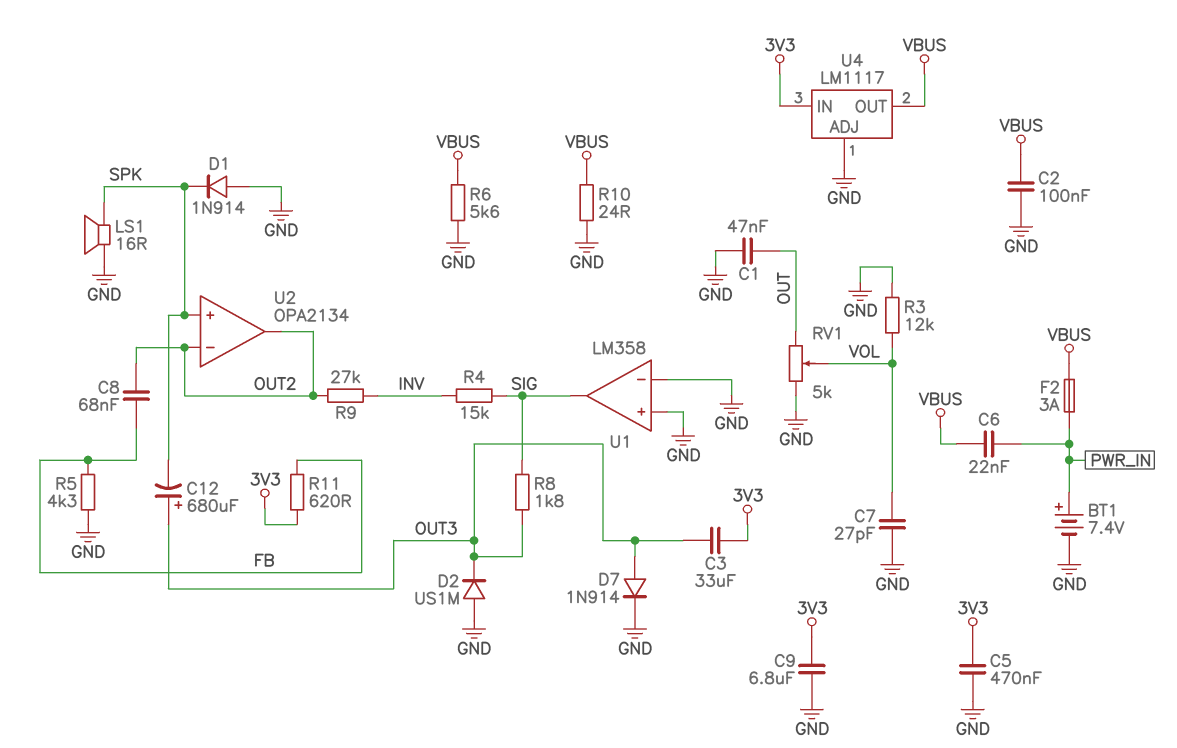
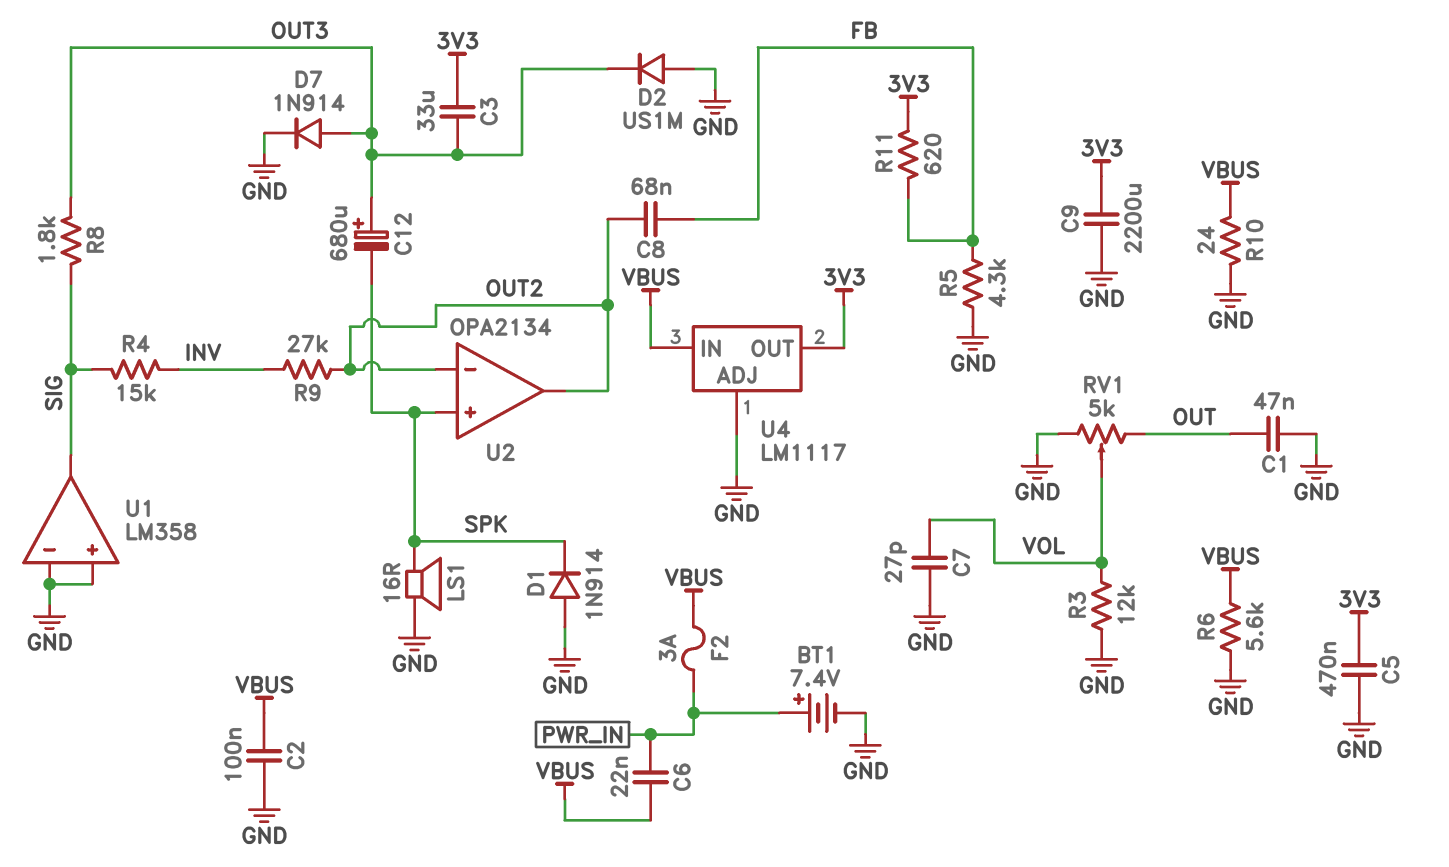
C9: 6.8uF (3V3, GND) -> 2200uF (3V3, GND)
U4 pin IN: 3V3 -> VBUS
U4 pin OUT: VBUS -> 3V3

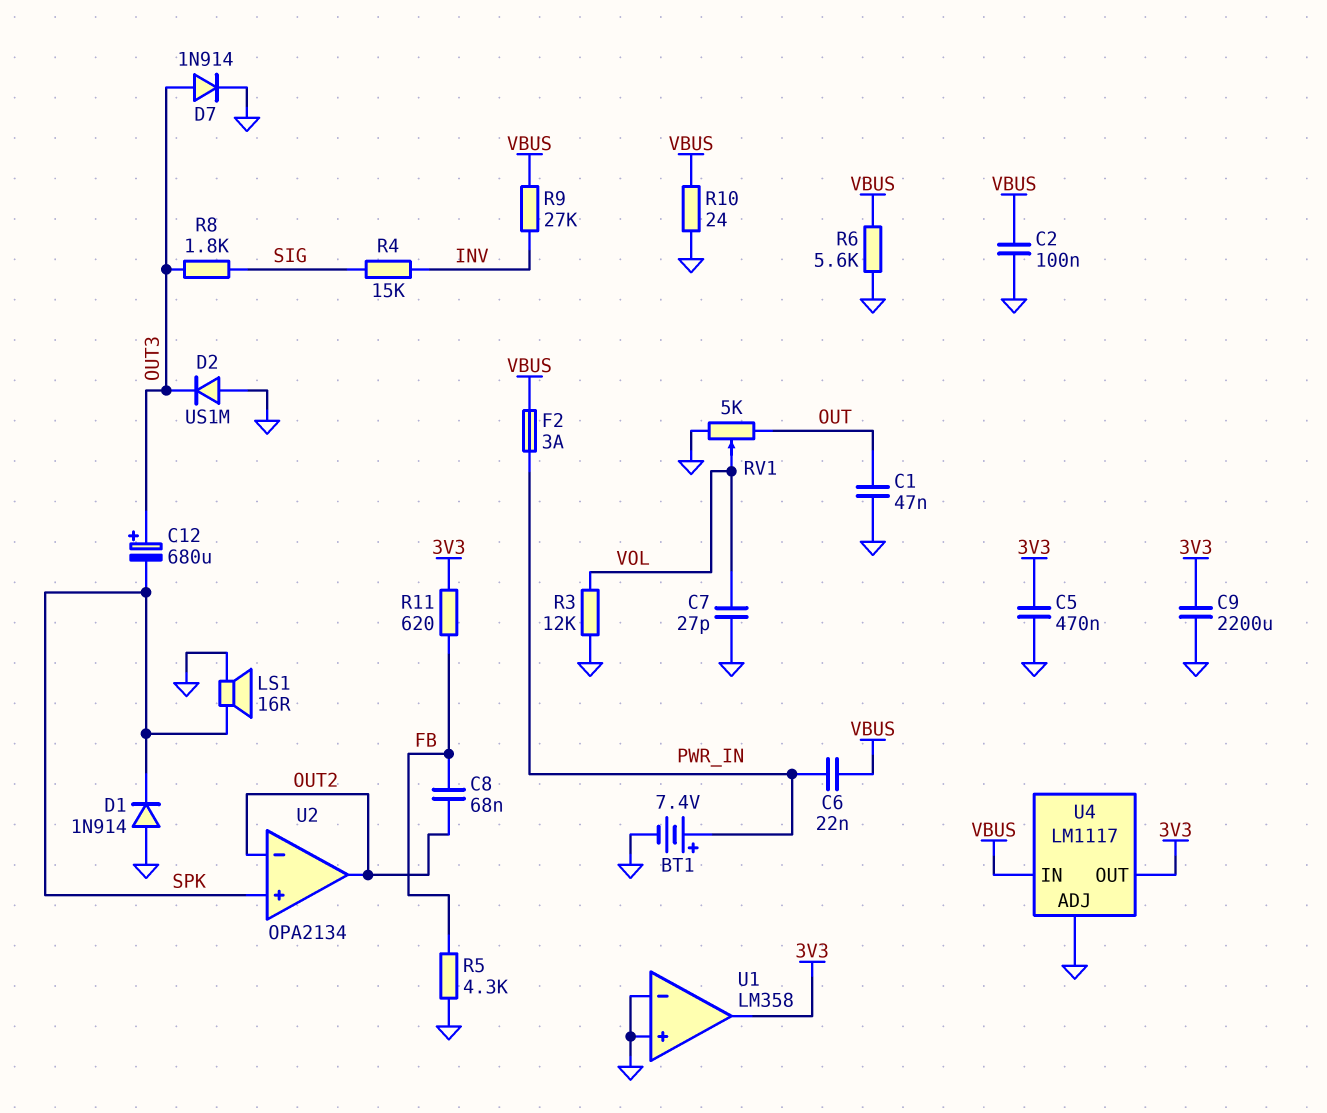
C3: 33uF (3V3, OUT3) -> none
R9: 27k (INV, OUT2) -> 27k (INV, VBUS)
U1 pin out: SIG -> 3V3

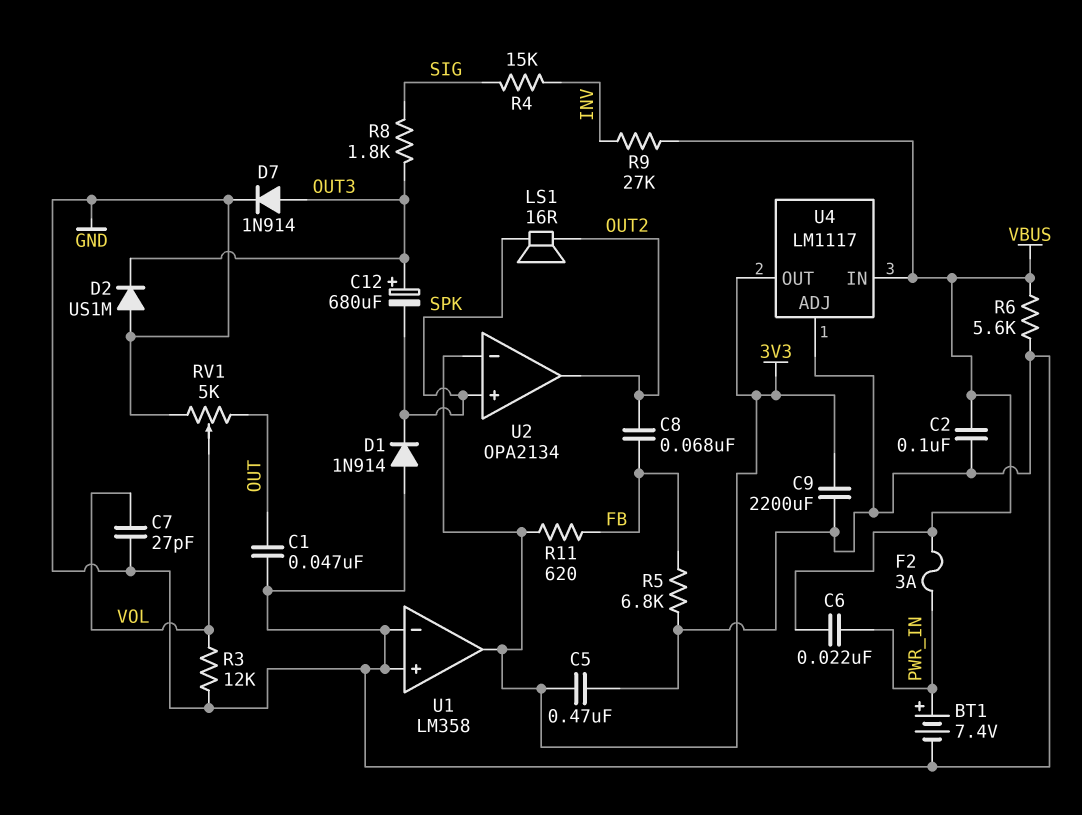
LS1: speaker 16R (GND, SPK) -> speaker 16R (OUT2, SPK)
R5: 4.3k (FB, GND) -> 6.8k (FB, GND)
R10: 24 (GND, VBUS) -> none
U2 pin in-: OUT2 -> 3V3

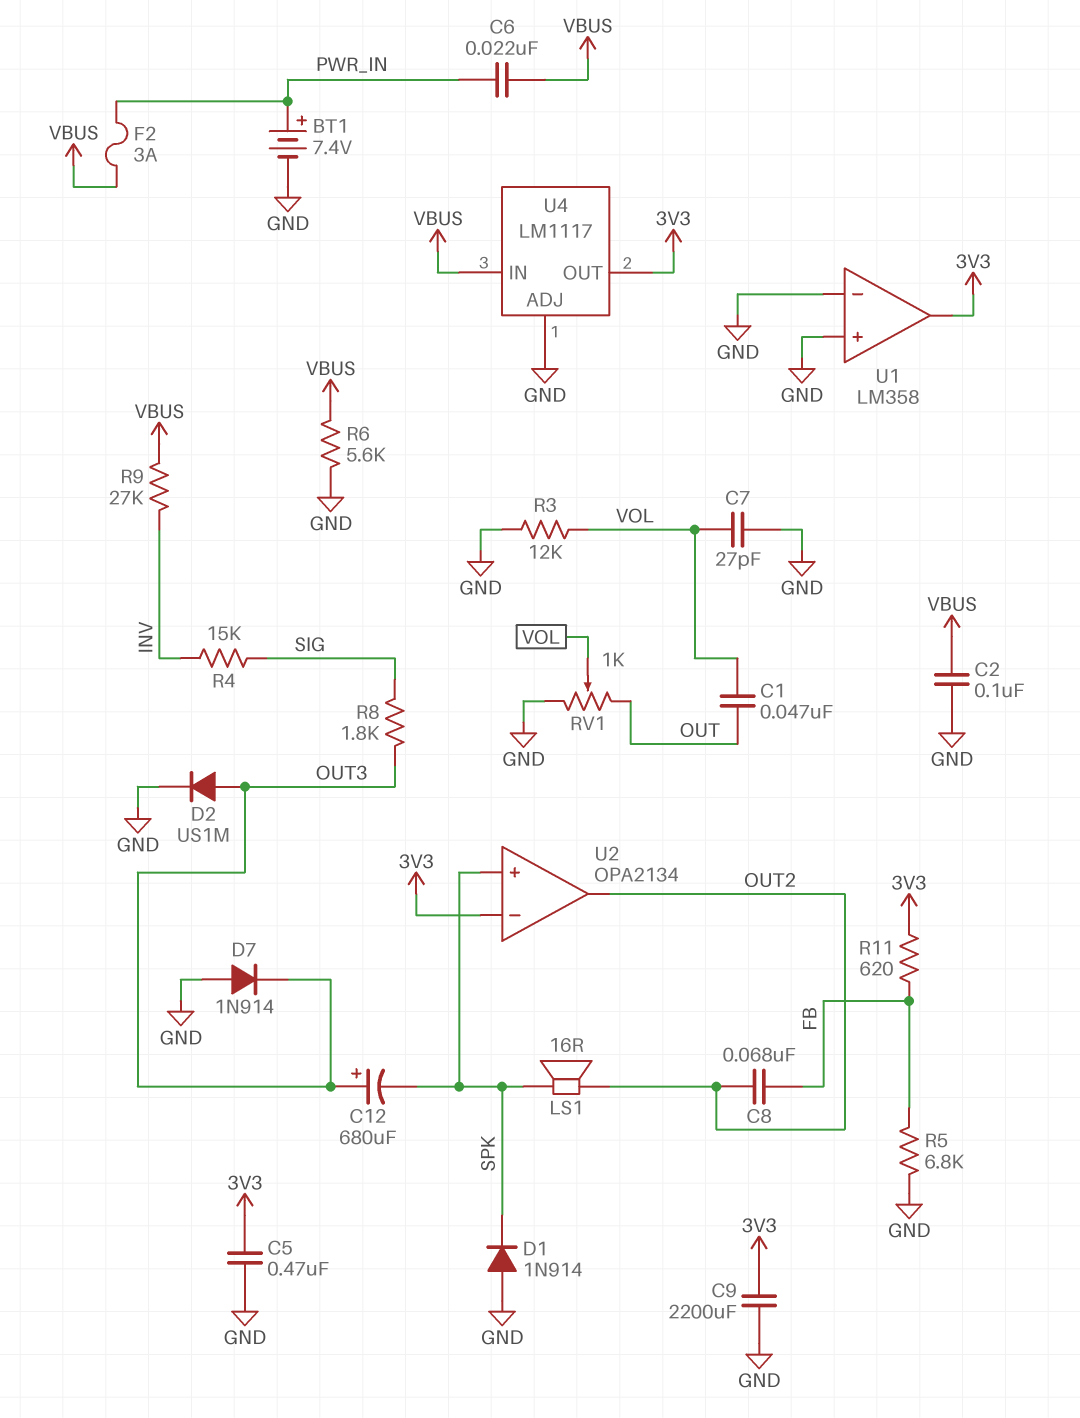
C1: 47nF (GND, OUT) -> 47nF (OUT, VOL)
D2: diode US1M (A GND, K OUT3) -> diode US1M (A OUT3, K GND)
D7: diode 1N914 (A OUT3, K GND) -> diode 1N914 (A GND, K OUT3)
RV1: 5k (GND, OUT, wiper VOL) -> 1k (GND, OUT, wiper VOL)

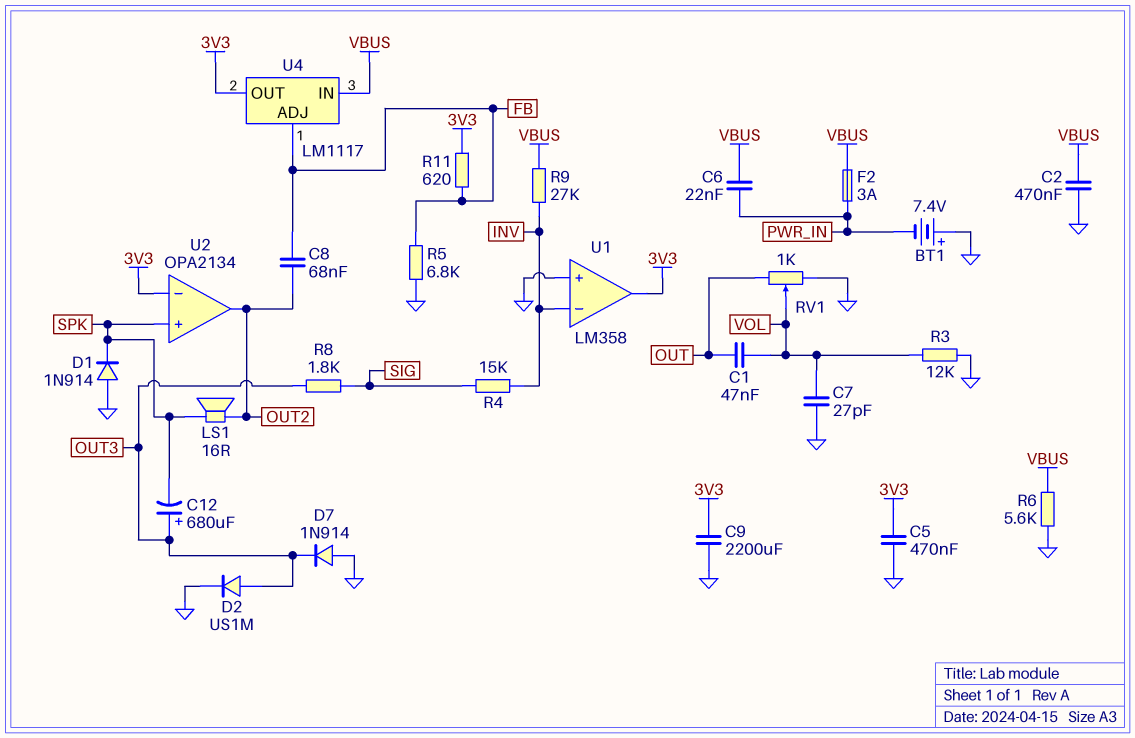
BT1: 7.4V (plus PWR_IN, minus GND) -> 7.4V (plus GND, minus PWR_IN)
C2: 100nF (GND, VBUS) -> 470nF (GND, VBUS)
U1 pin in-: GND -> INV
U4 pin ADJ: GND -> FB

